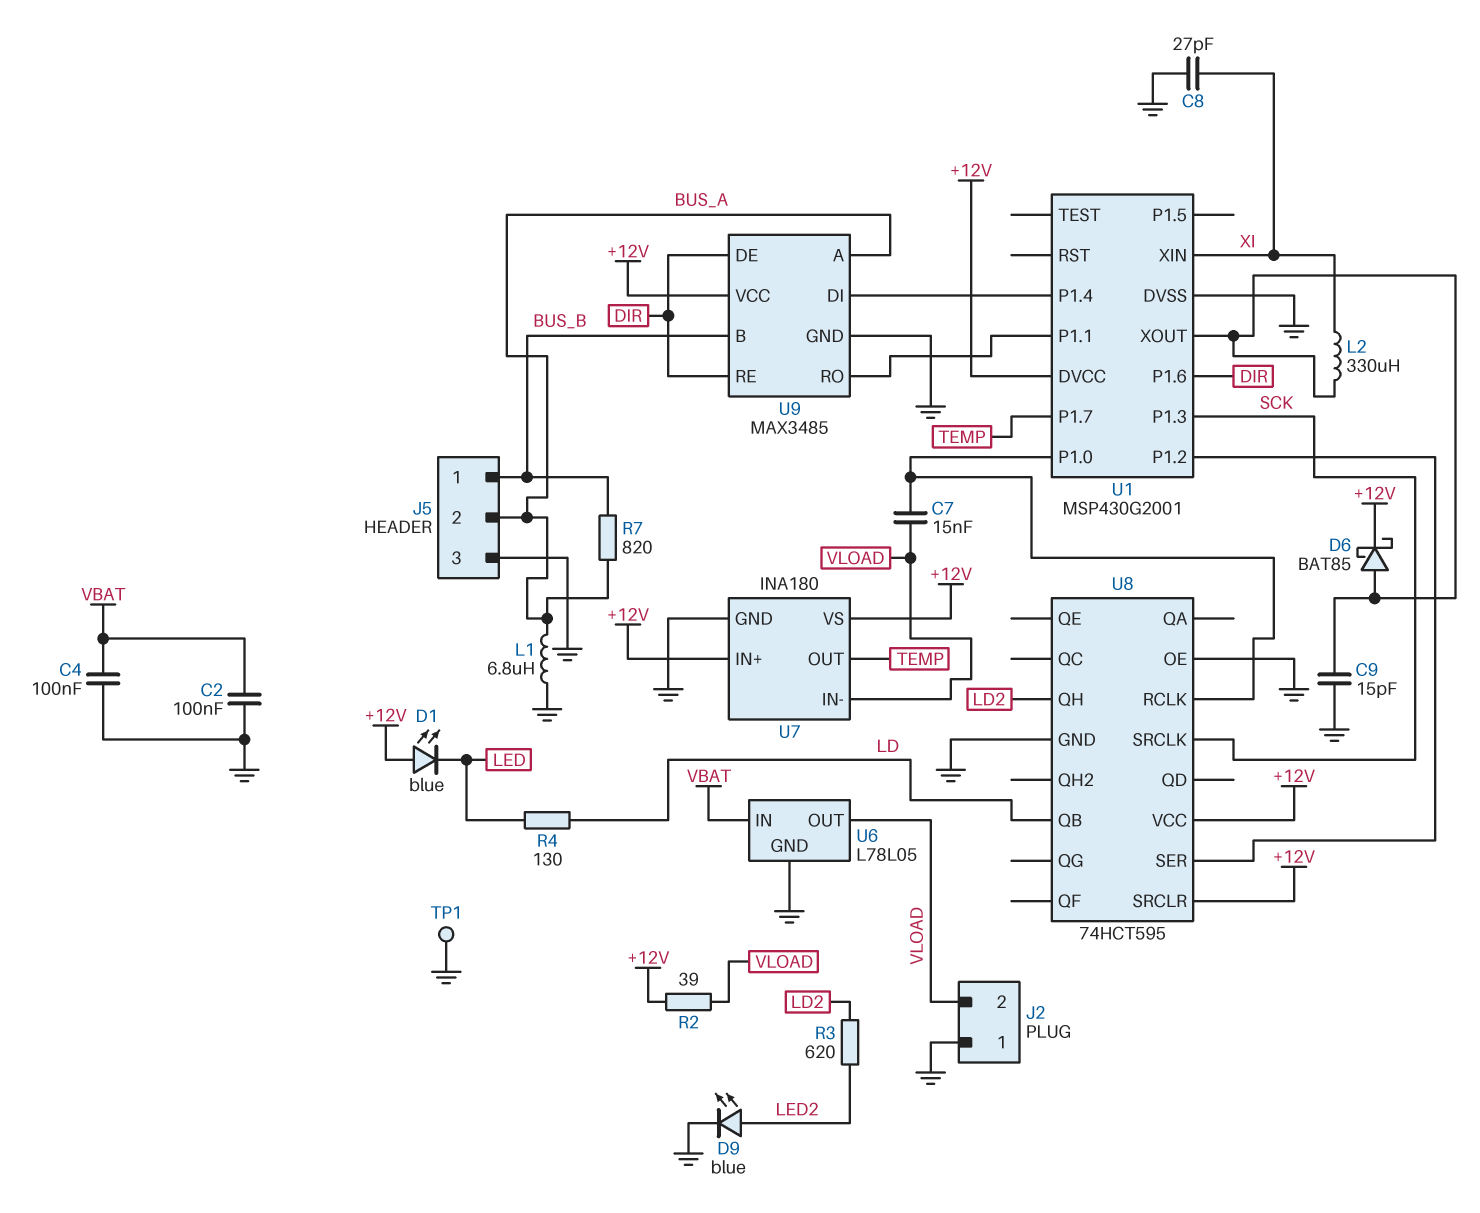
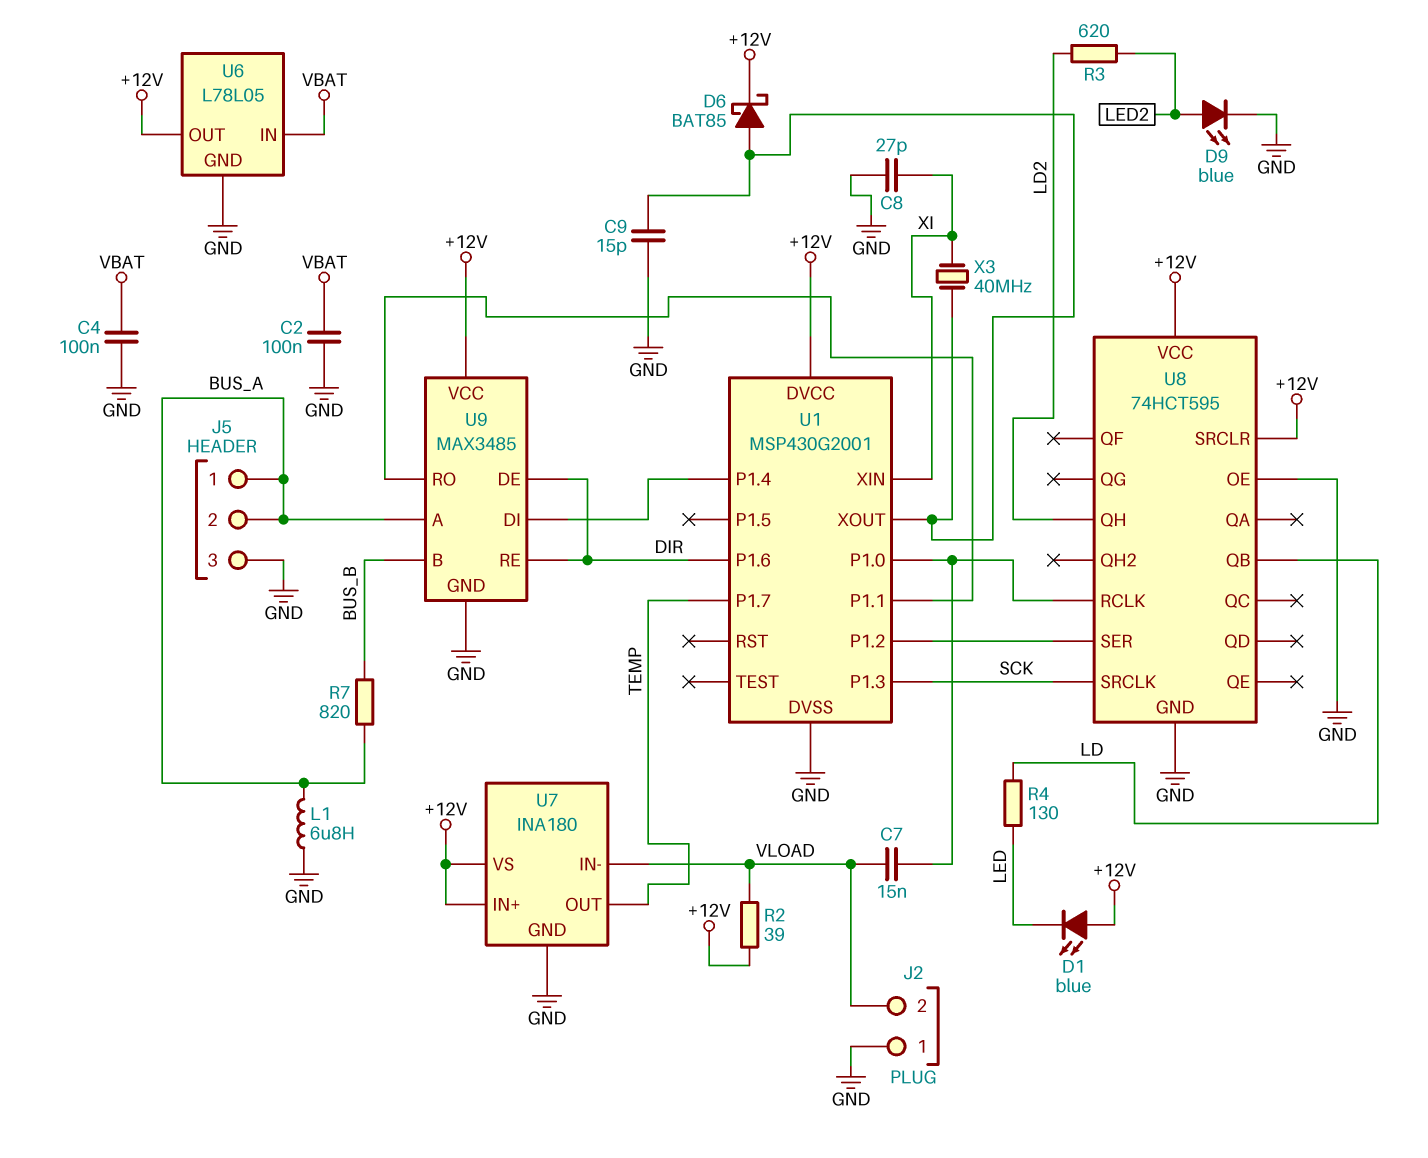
J5 pin 1: BUS_B -> BUS_A
L2: 330uH (U1/XOUT, XI) -> none
TP1: test point (GND) -> none
U6 pin OUT: VLOAD -> +12V
X3: none -> 40MHz (U1/XOUT, XI)

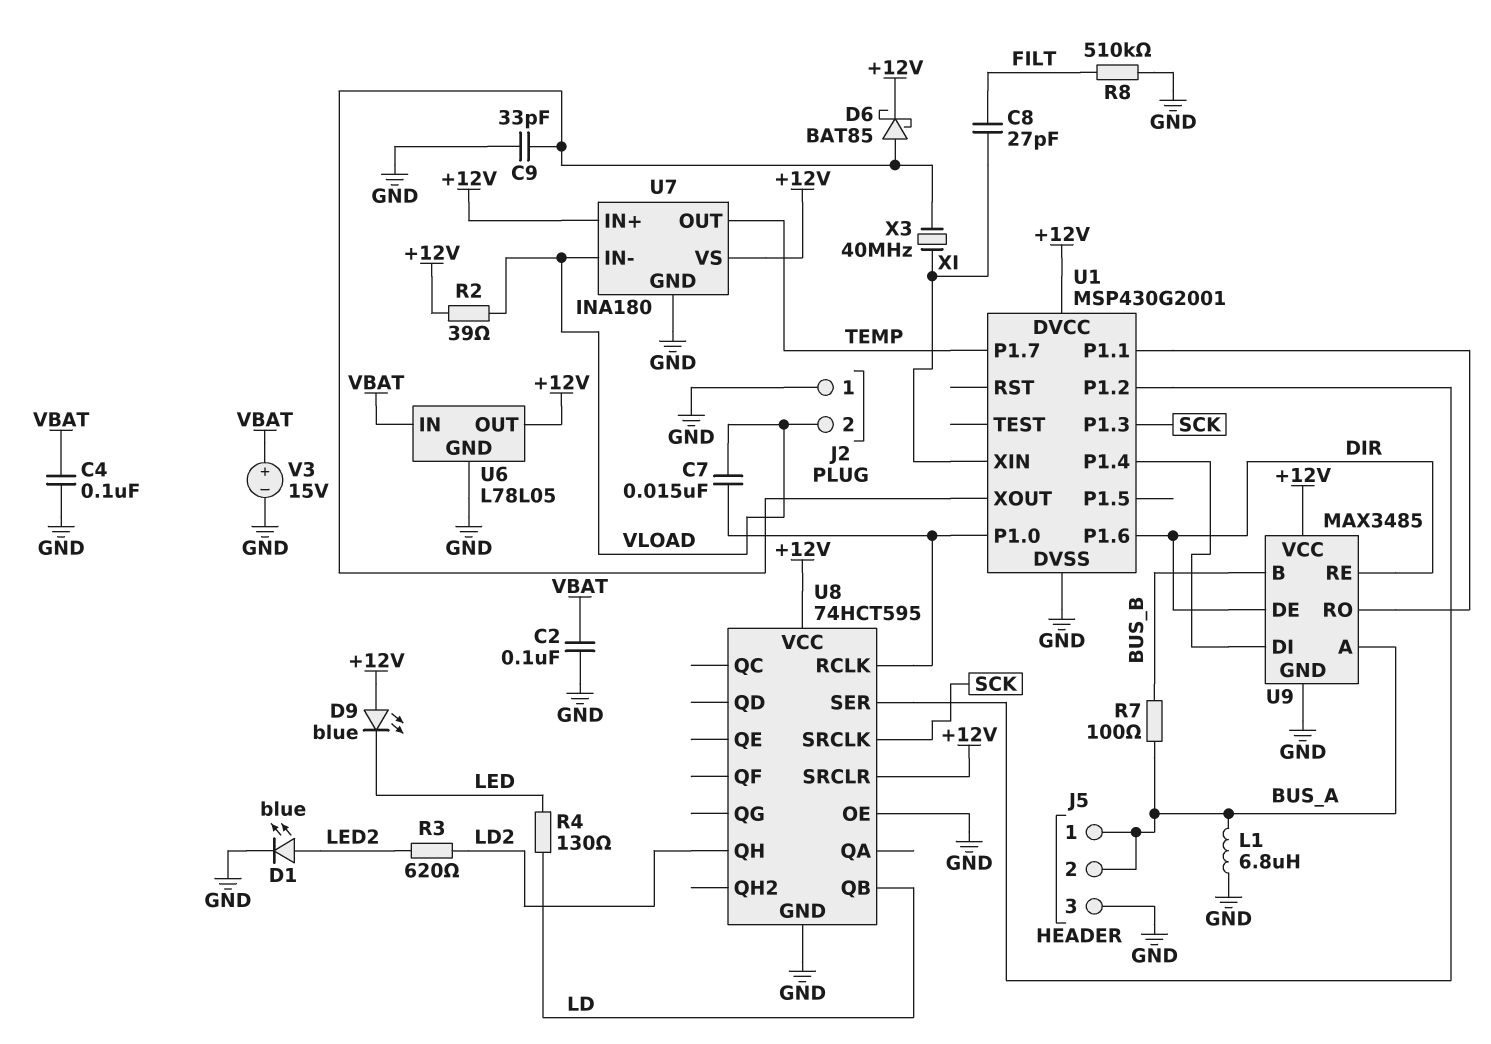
C8: 27pF (GND, XI) -> 27pF (FILT, XI)
C9: 15pF (GND, U1/XOUT) -> 33pF (GND, U1/XOUT)
D1: LED blue (A +12V, K LED) -> LED blue (A LED2, K GND)
D9: LED blue (A LED2, K GND) -> LED blue (A +12V, K LED)
R7: 820 (BUS_A, BUS_B) -> 100 (BUS_A, BUS_B)
R8: none -> 510k (FILT, GND)
V3: none -> 15V (plus VBAT, minus GND)

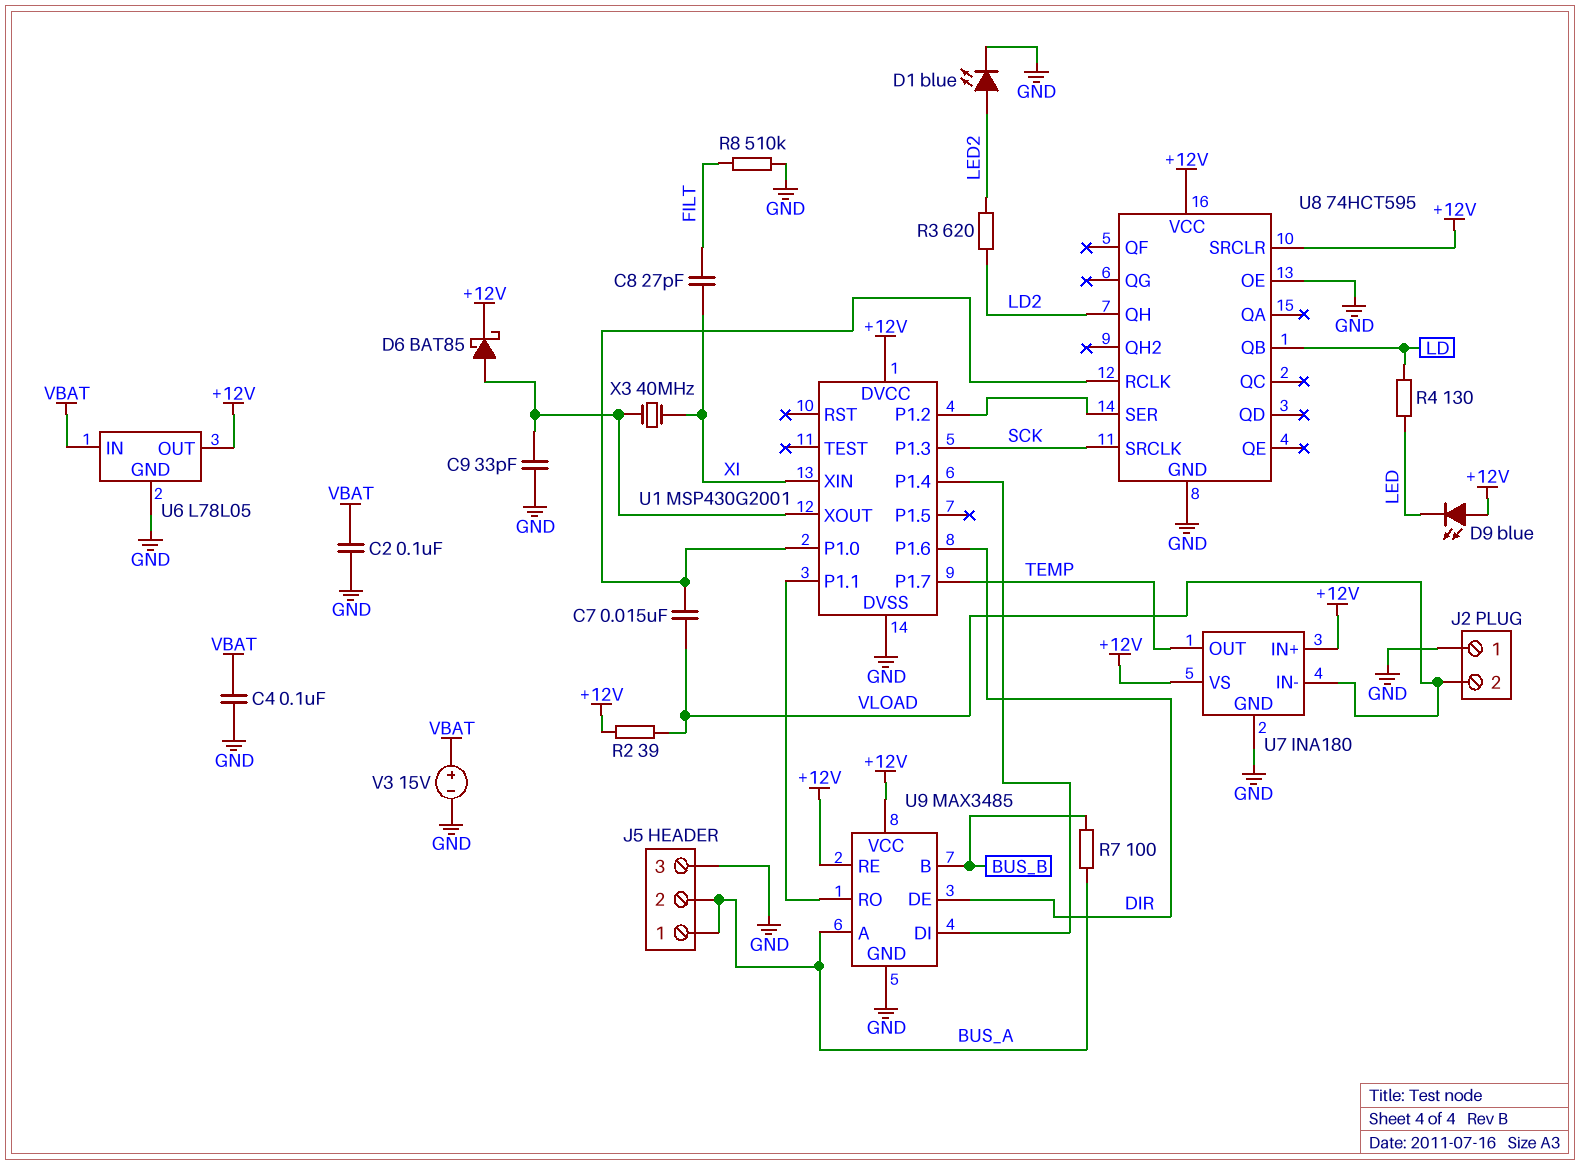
L1: 6.8uH (BUS_A, GND) -> none
U9 pin RE: DIR -> +12V

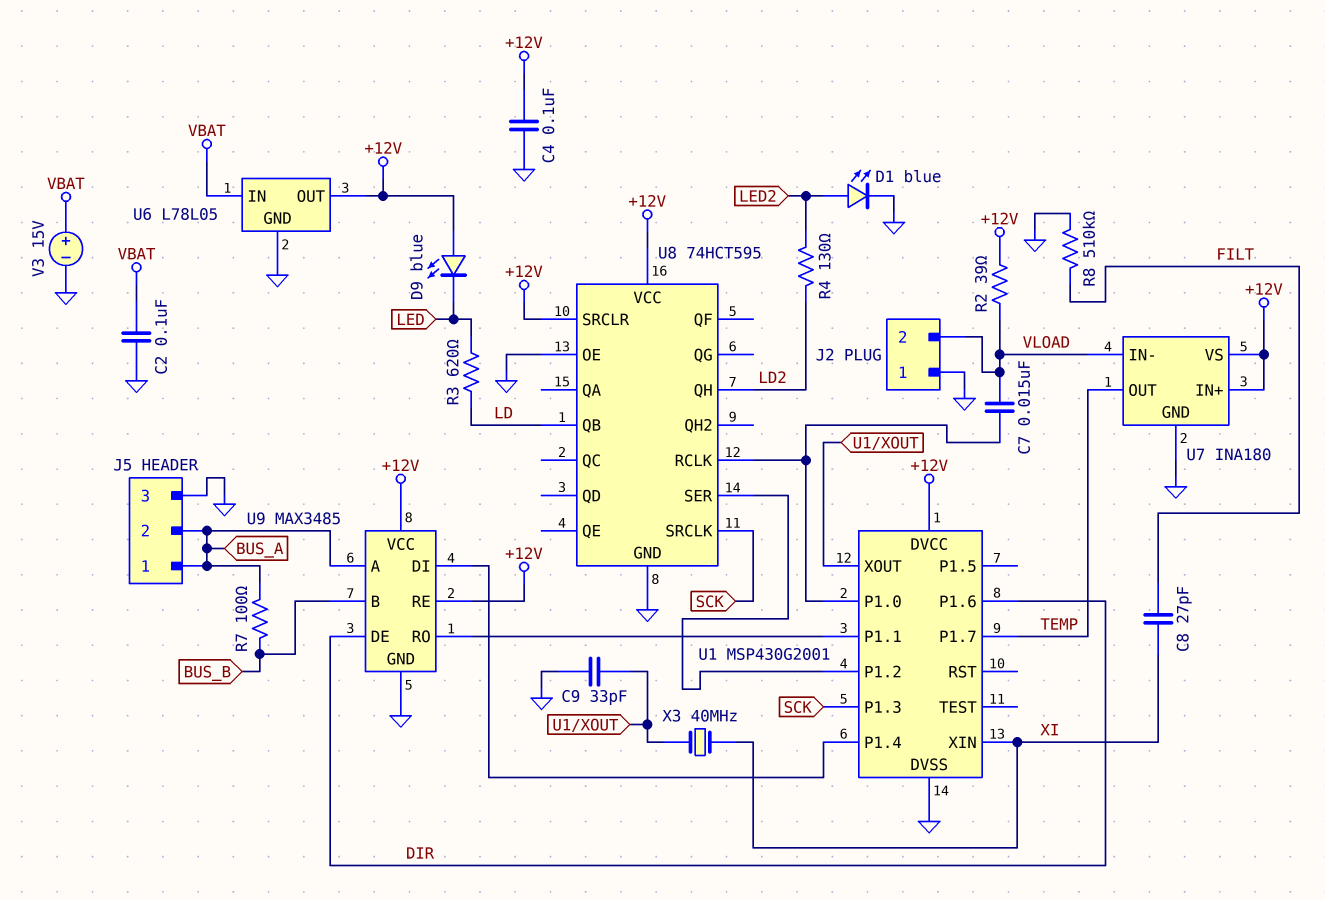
C4: 100nF (GND, VBAT) -> 100nF (+12V, GND)
D6: schottky BAT85 (A U1/XOUT, K +12V) -> none
R3: 620 (LD2, LED2) -> 620 (LD, LED)
R4: 130 (LD, LED) -> 130 (LD2, LED2)

